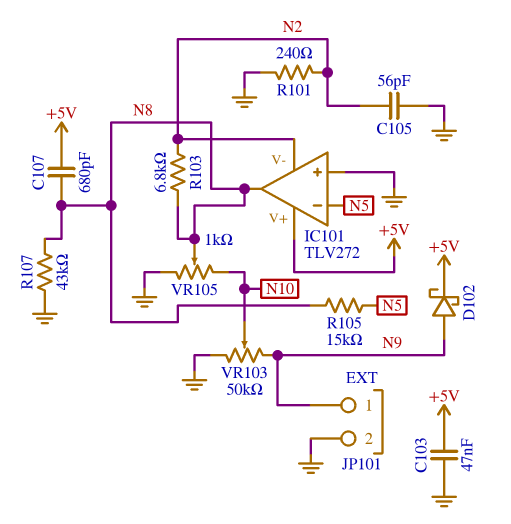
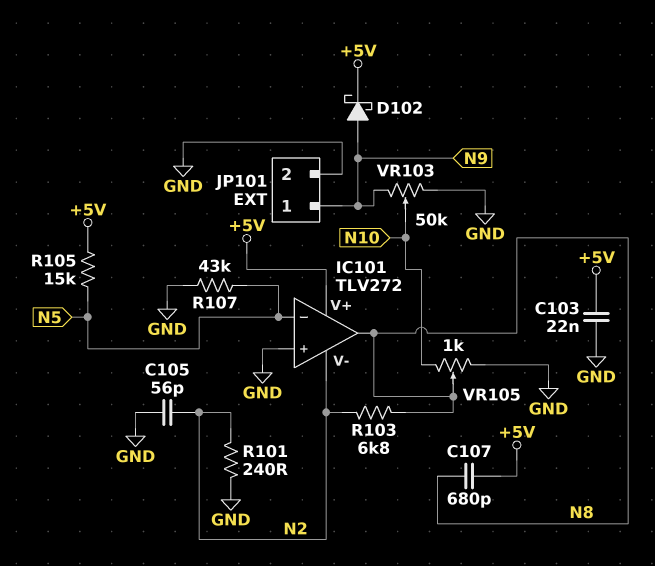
C103: 47nF (+5V, GND) -> 22nF (+5V, GND)
R105: 15k (N5, N8) -> 15k (+5V, N5)
R107: 43k (GND, N8) -> 43k (GND, N5)

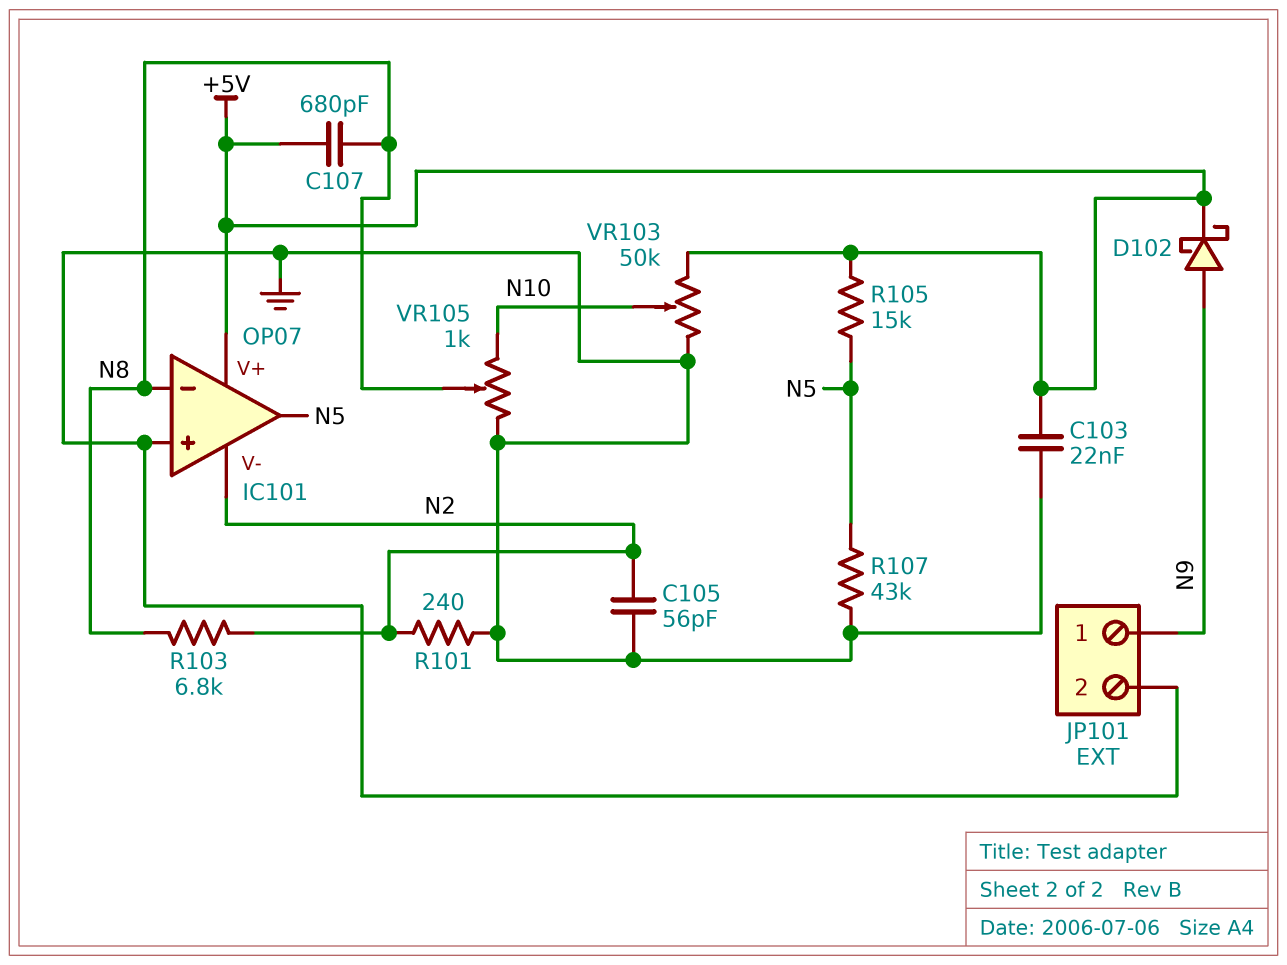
IC101: TLV272 -> OP07
IC101 pin in-: N5 -> N8
IC101 pin out: N8 -> N5
VR103: 50k (GND, N9, wiper N10) -> 50k (+5V, GND, wiper N10)

